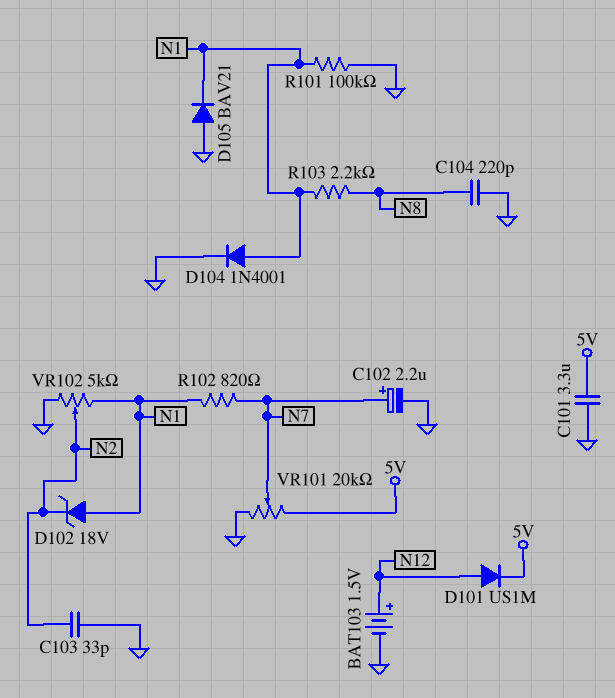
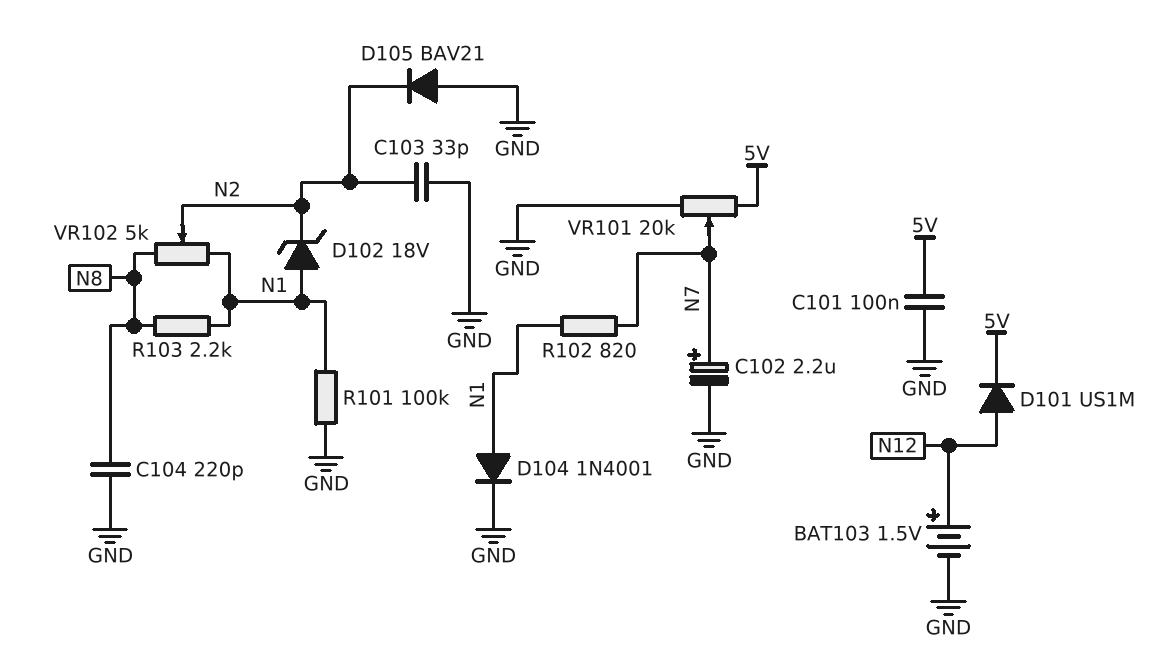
C101: 3.3uF (5V, GND) -> 100nF (5V, GND)
D105: diode BAV21 (A GND, K N1) -> diode BAV21 (A GND, K N2)
VR102: 5k (GND, N1, wiper N2) -> 5k (N1, N8, wiper N2)

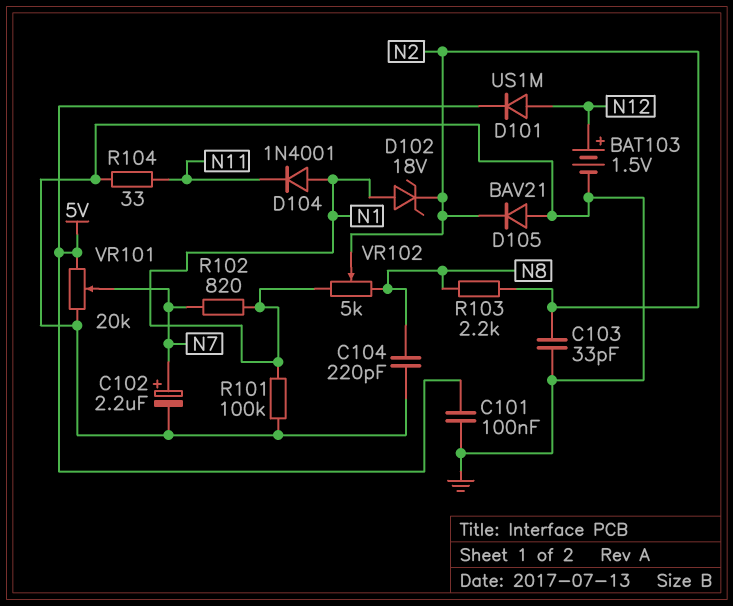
D104: diode 1N4001 (A N1, K GND) -> diode 1N4001 (A N1, K N11)
R103: 2.2k (N1, N8) -> 2.2k (N2, N8)
R104: none -> 33 (GND, N11)

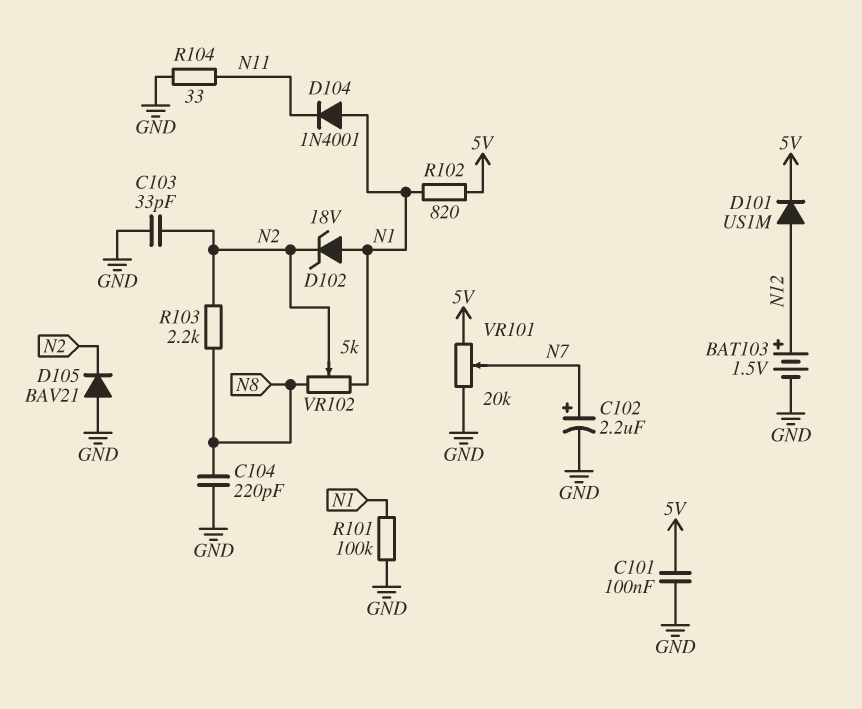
R102: 820 (N1, N7) -> 820 (5V, N1)

